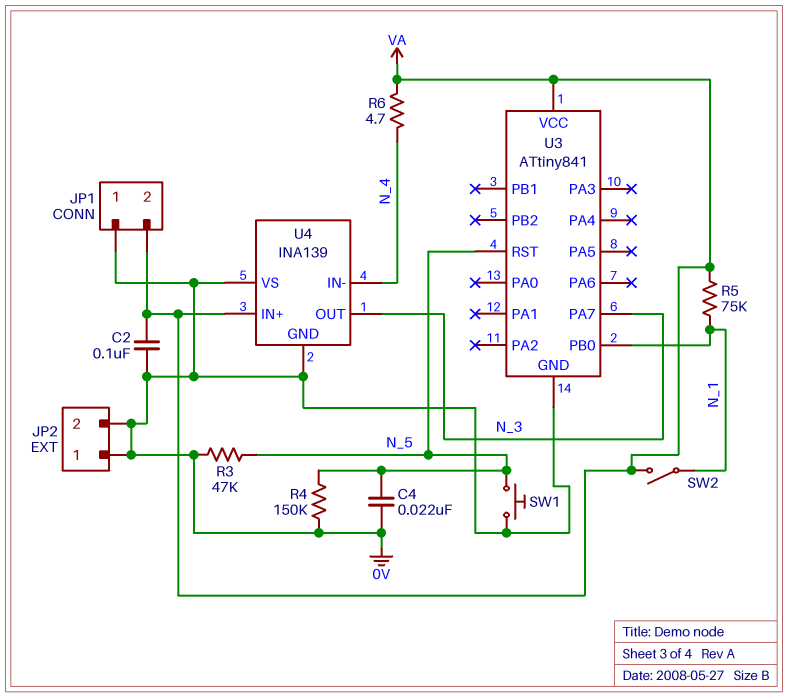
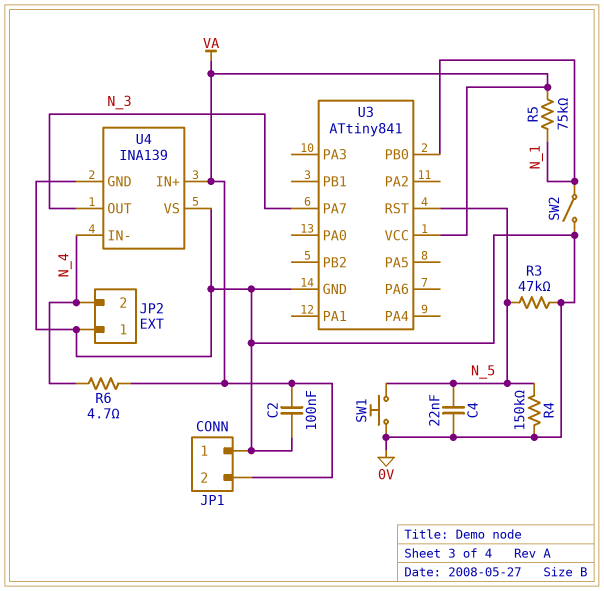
JP2 pin 2: 0V -> N_4
SW2: switch (N_1, VA) -> switch (0V, N_1)

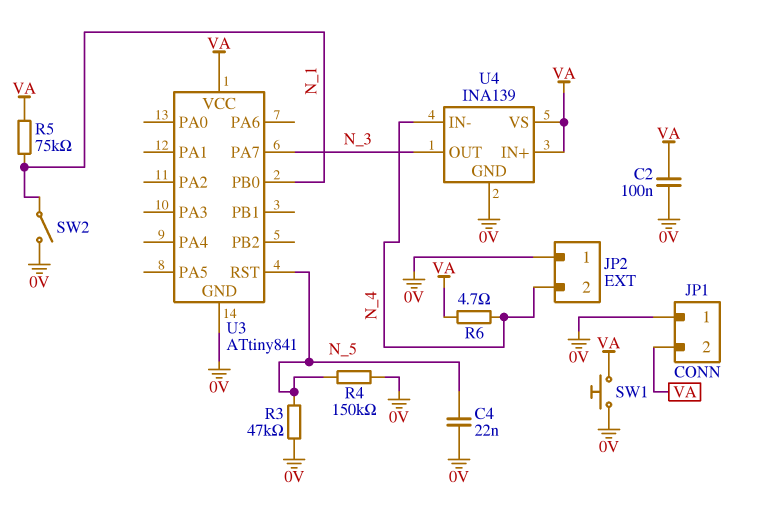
SW1: button (0V, N_5) -> button (0V, VA)
U4 pin VS: 0V -> VA

